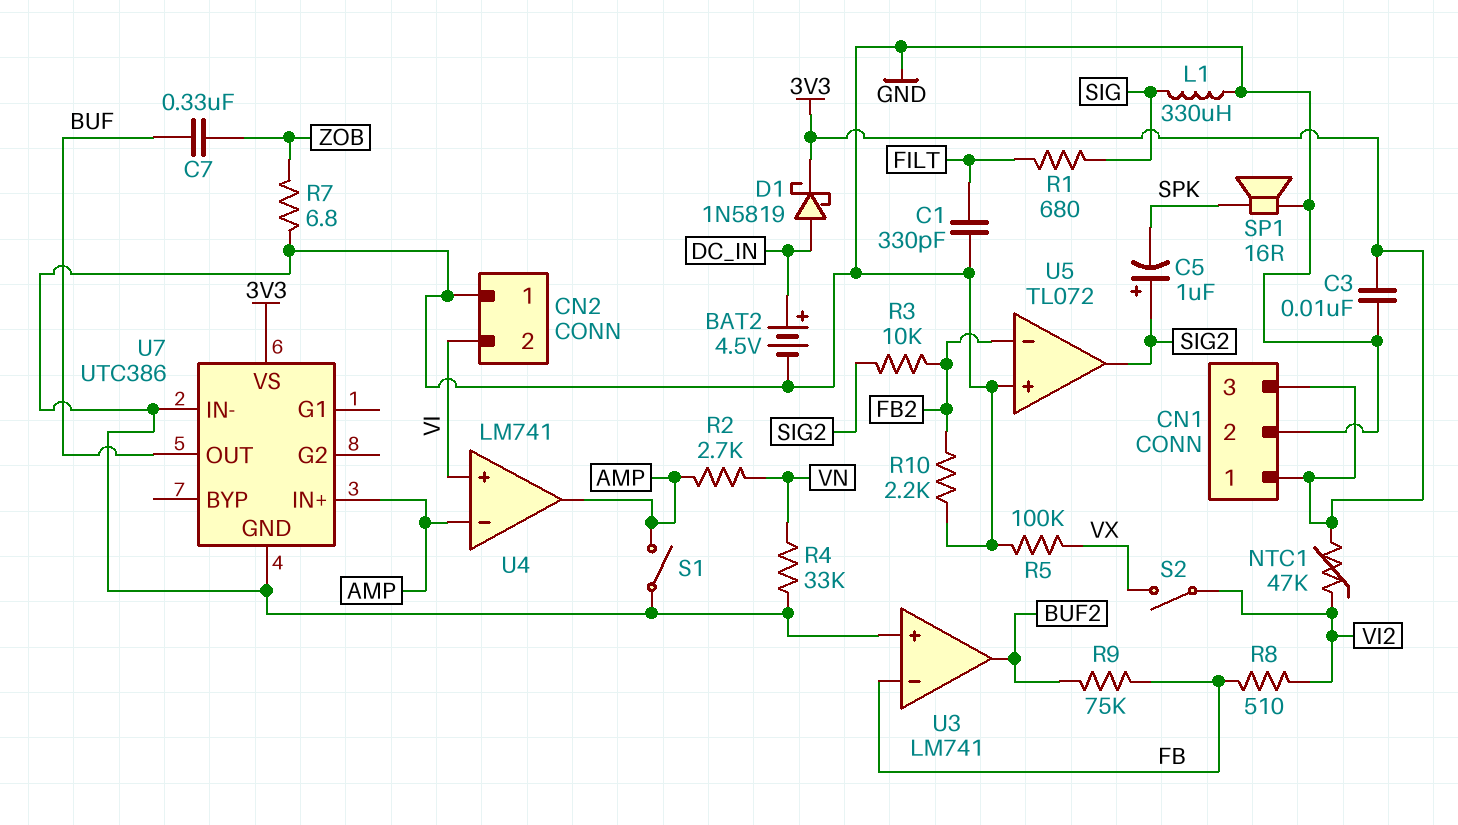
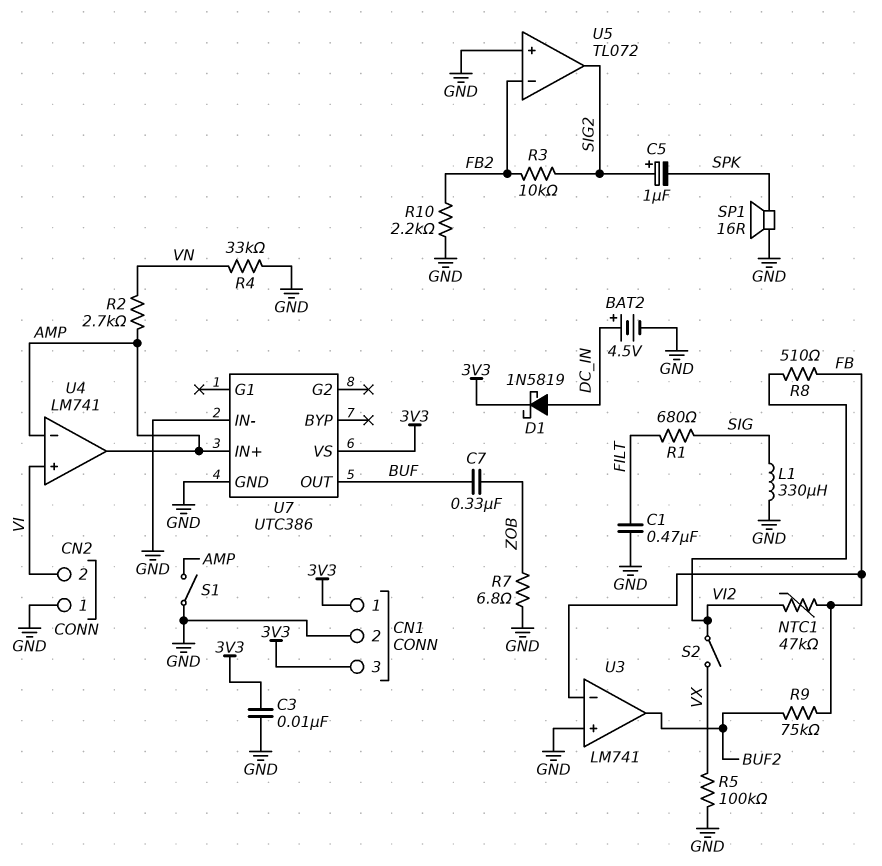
C1: 330pF (FILT, GND) -> 470nF (FILT, GND)
NTC1: 47k (3V3, VI2) -> 47k (FB, VI2)

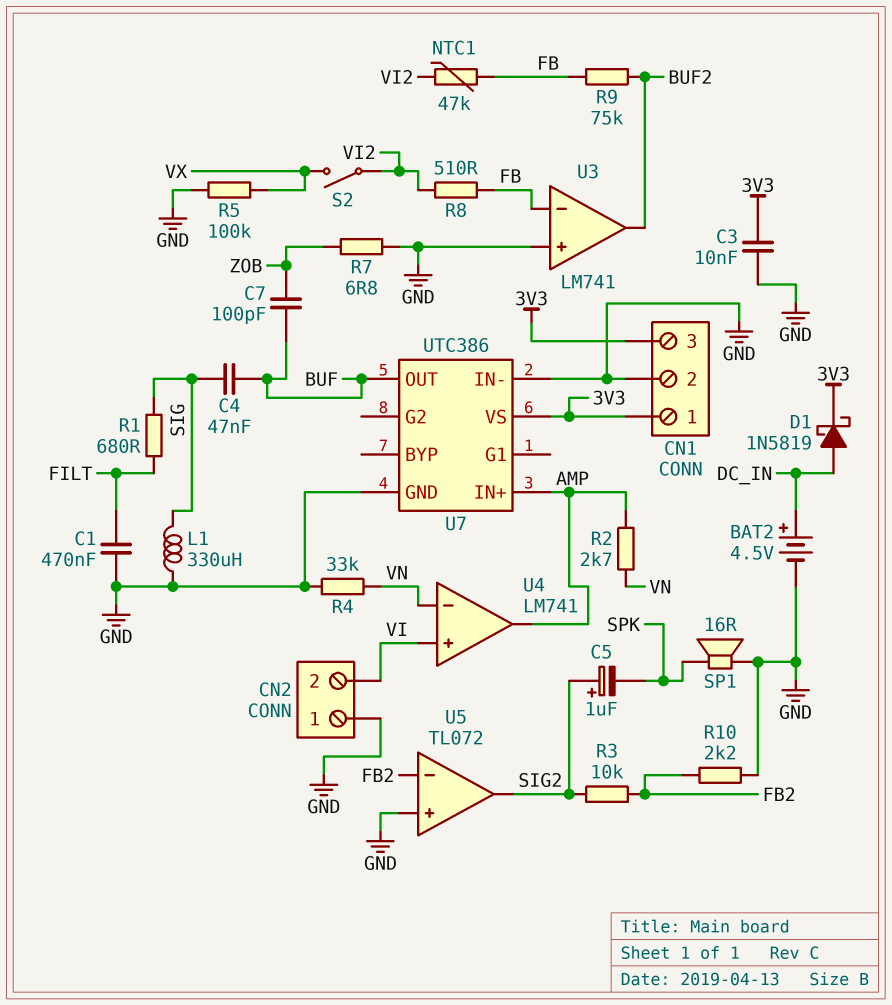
C4: none -> 47nF (BUF, SIG)
C7: 330nF (BUF, ZOB) -> 100pF (BUF, ZOB)
S1: switch (AMP, GND) -> none
U4 pin in-: AMP -> VN

